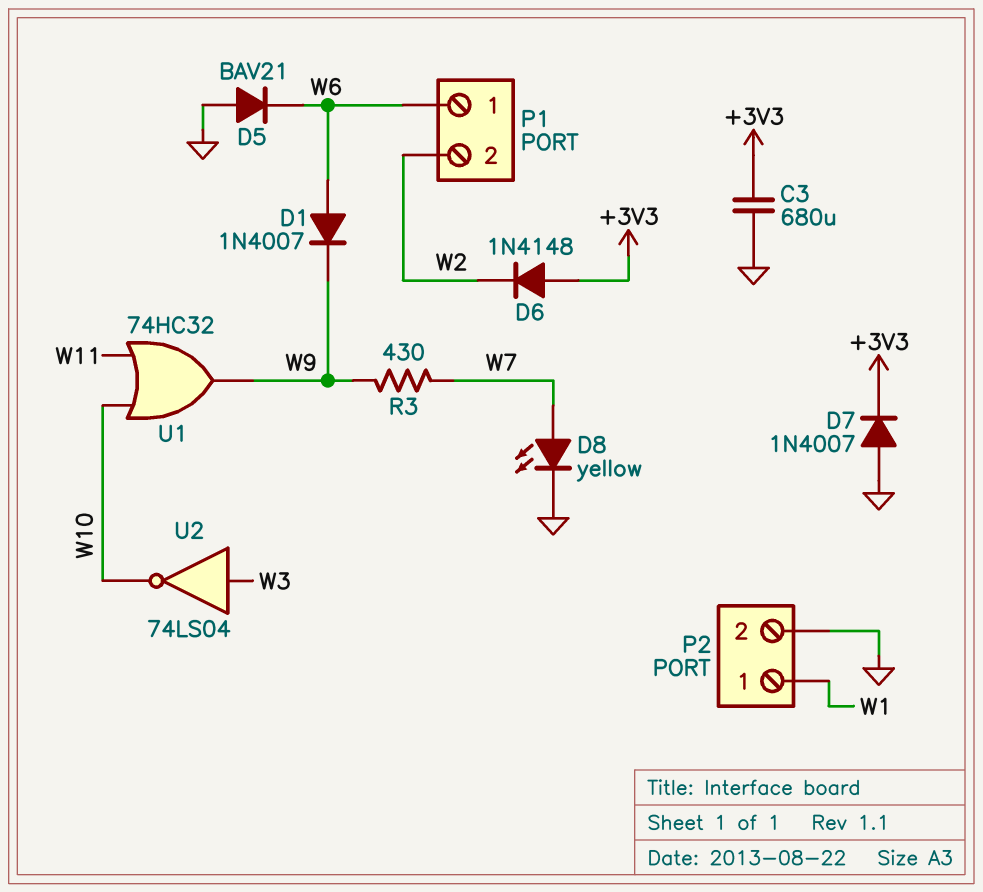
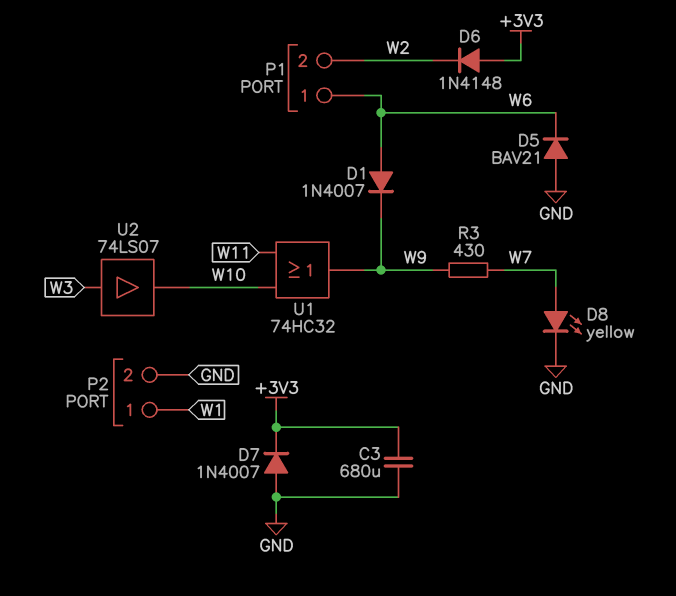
U2: NOT 74LS04 (in W3, out W10) -> buffer 74LS07 (in W3, out W10)

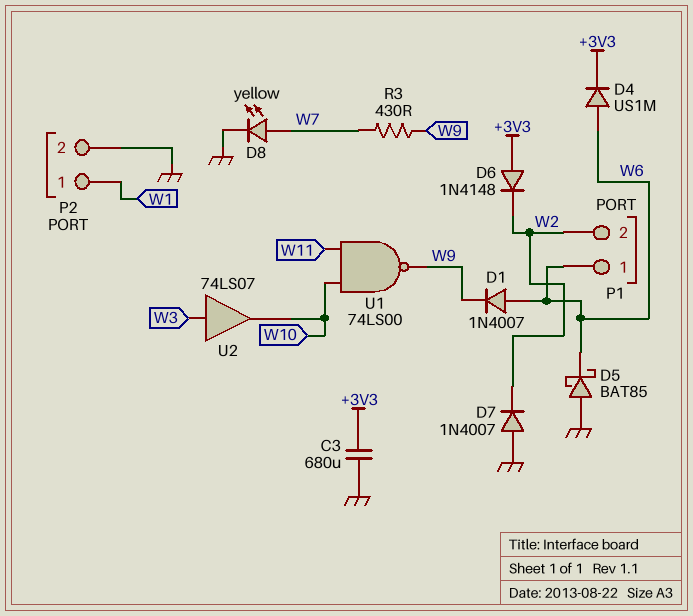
D4: none -> diode US1M (A W6, K +3V3)
D5: diode BAV21 (A GND, K W6) -> schottky BAT85 (A GND, K W6)
D7: diode 1N4007 (A GND, K +3V3) -> diode 1N4007 (A GND, K W2)
U1: OR 74HC32 (in W10, in W11, out W9) -> NAND 74LS00 (in W10, in W11, out W9)

